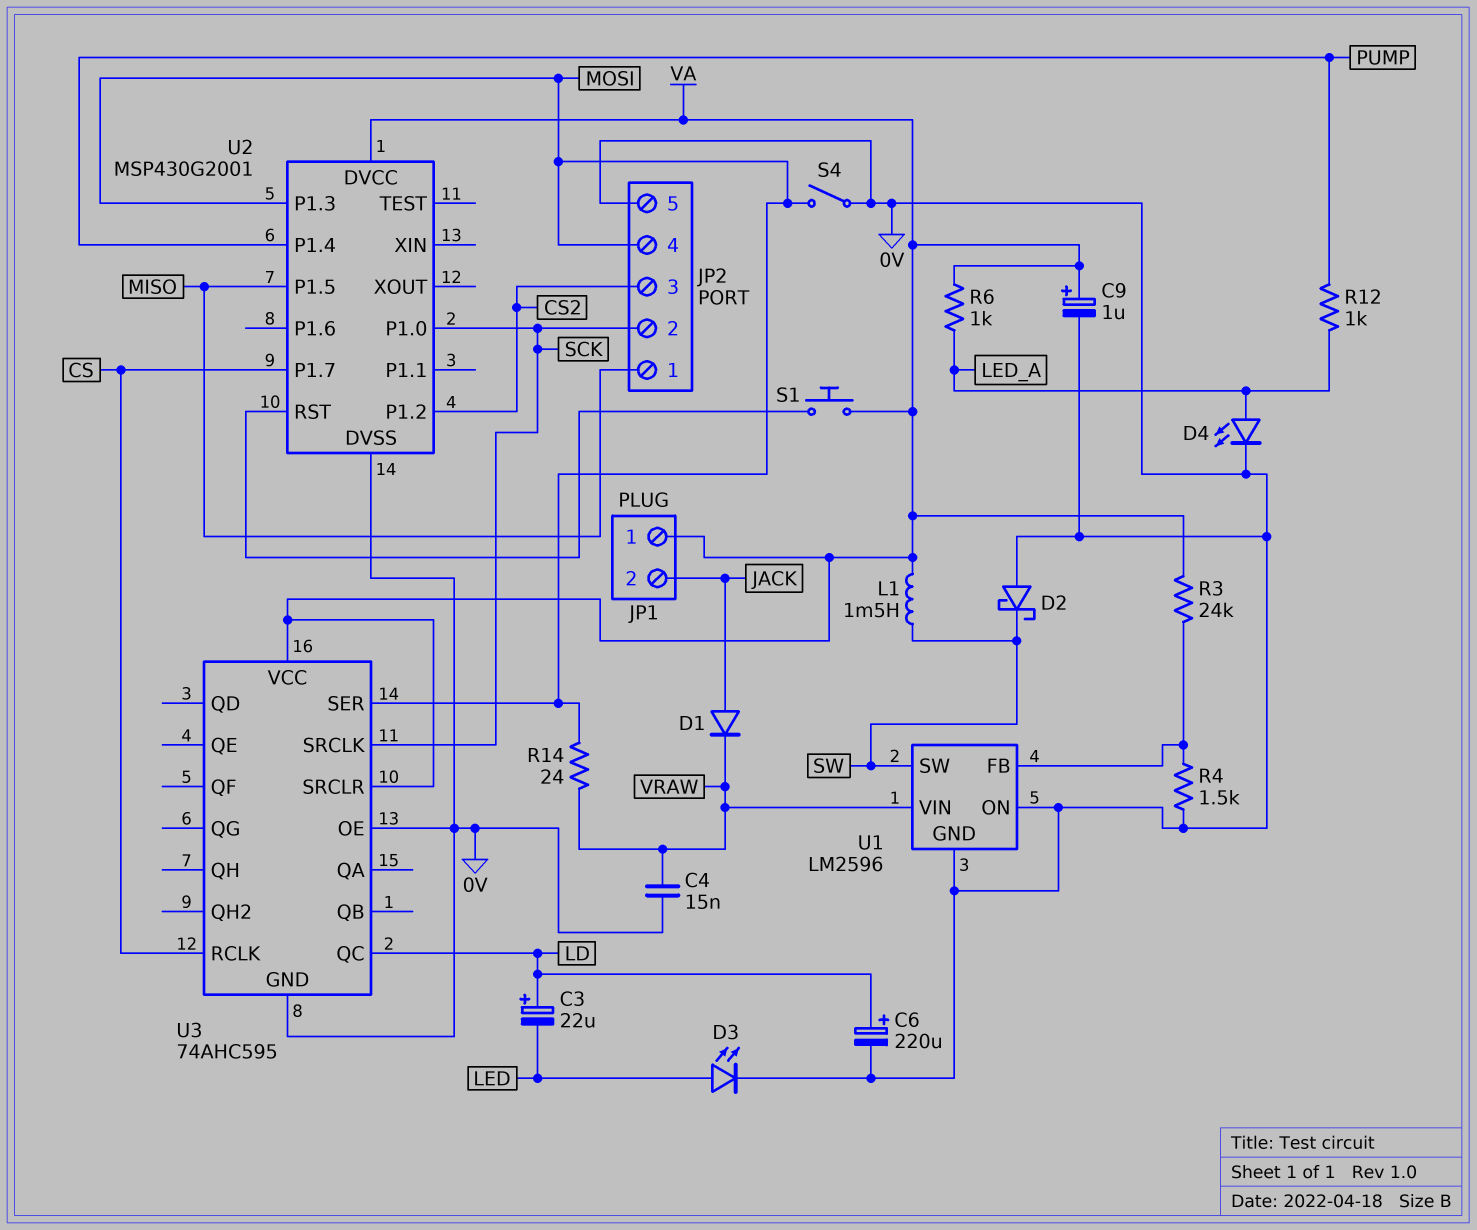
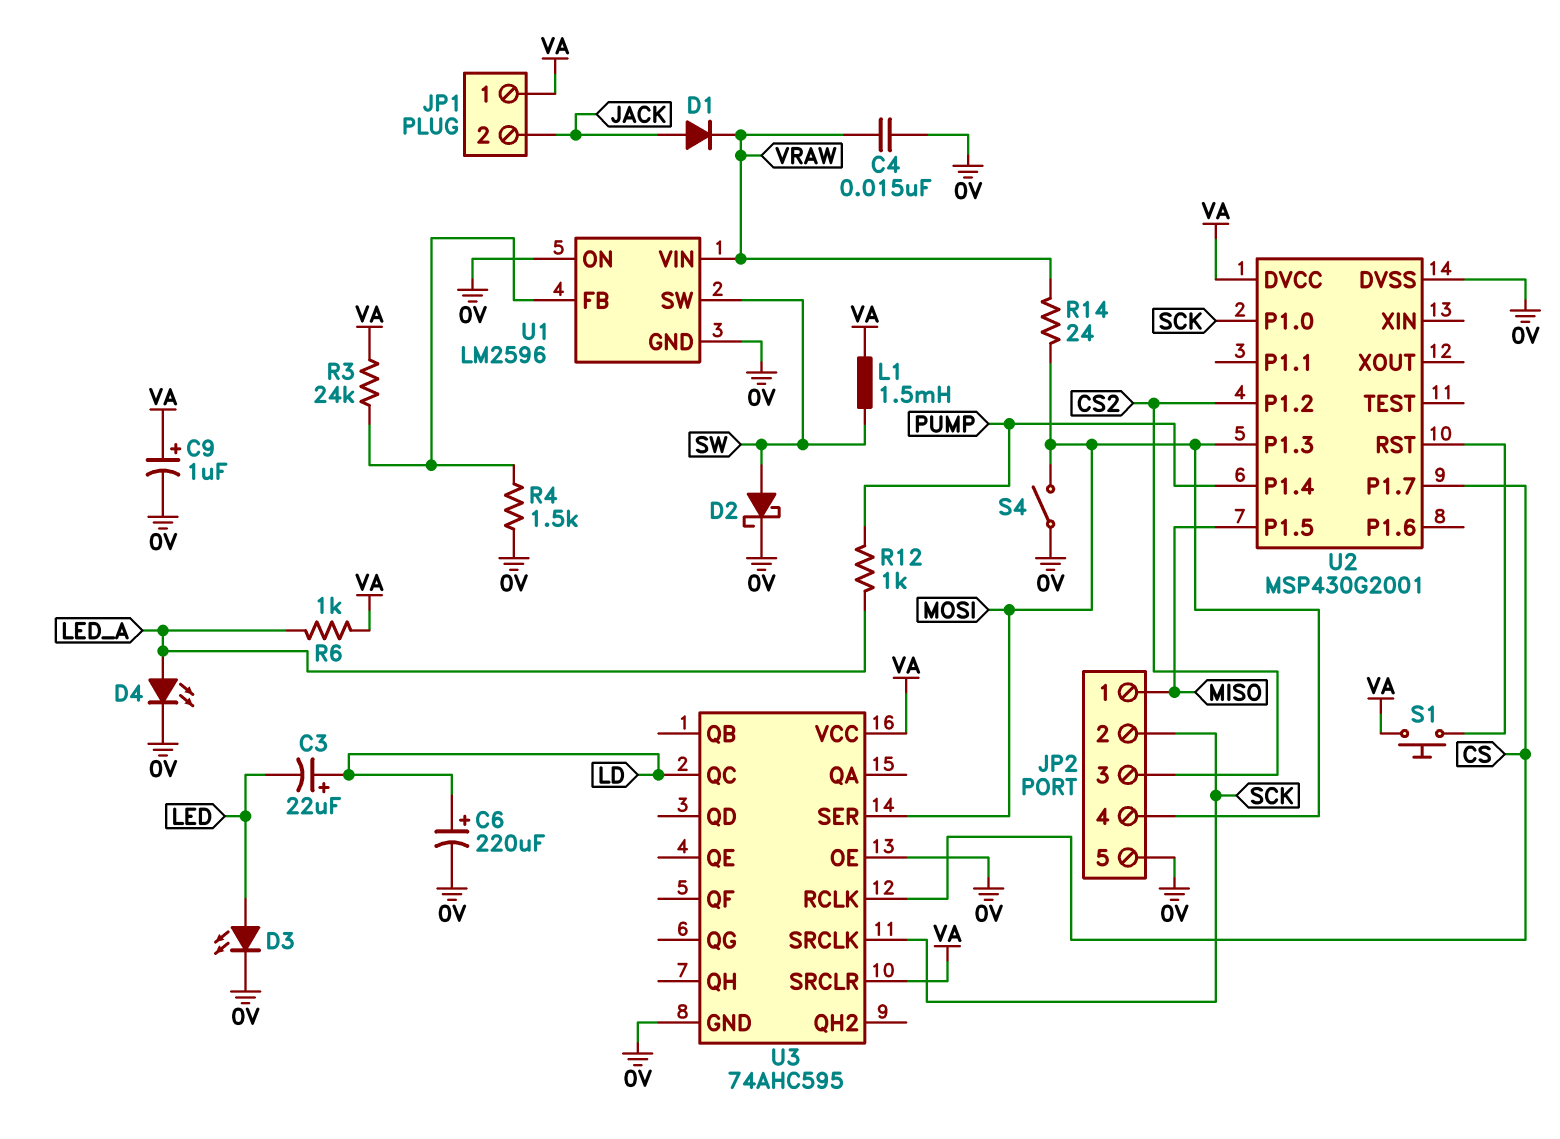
D2: schottky (A 0V, K SW) -> schottky (A SW, K 0V)

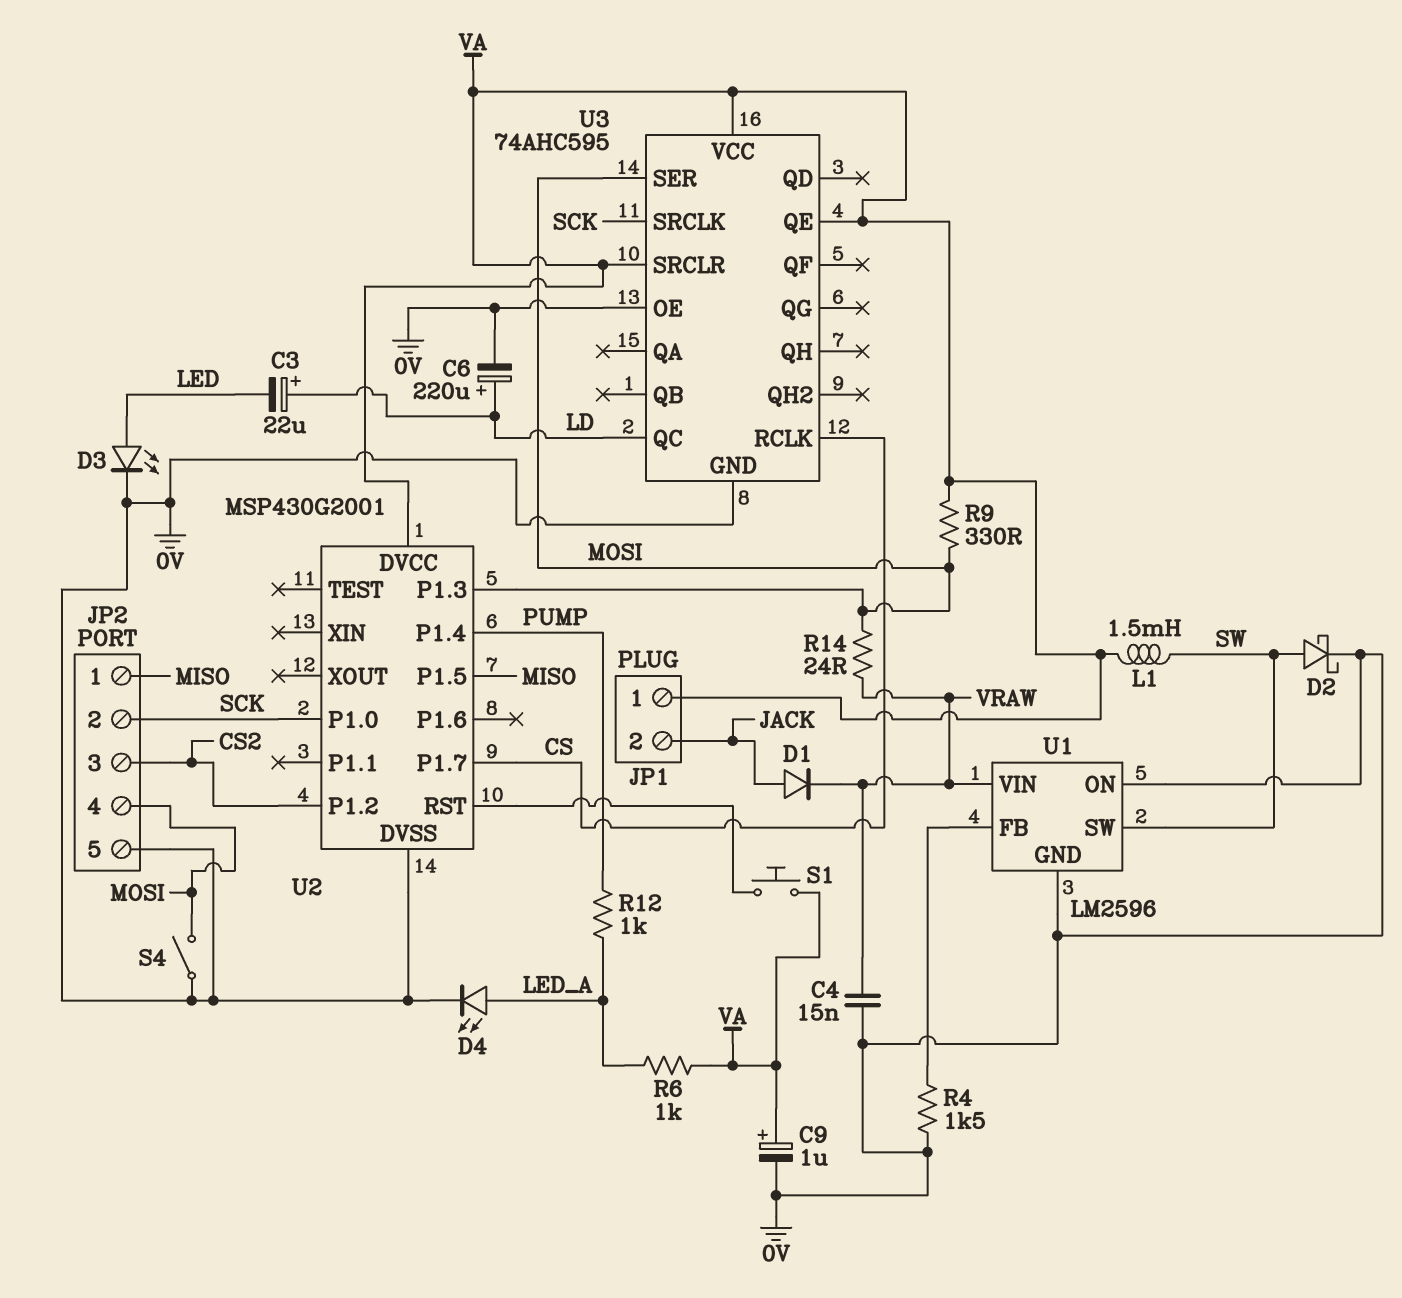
R3: 24k (U1/FB, VA) -> none
R9: none -> 330 (MOSI, VA)
U3 pin QE: none -> VA

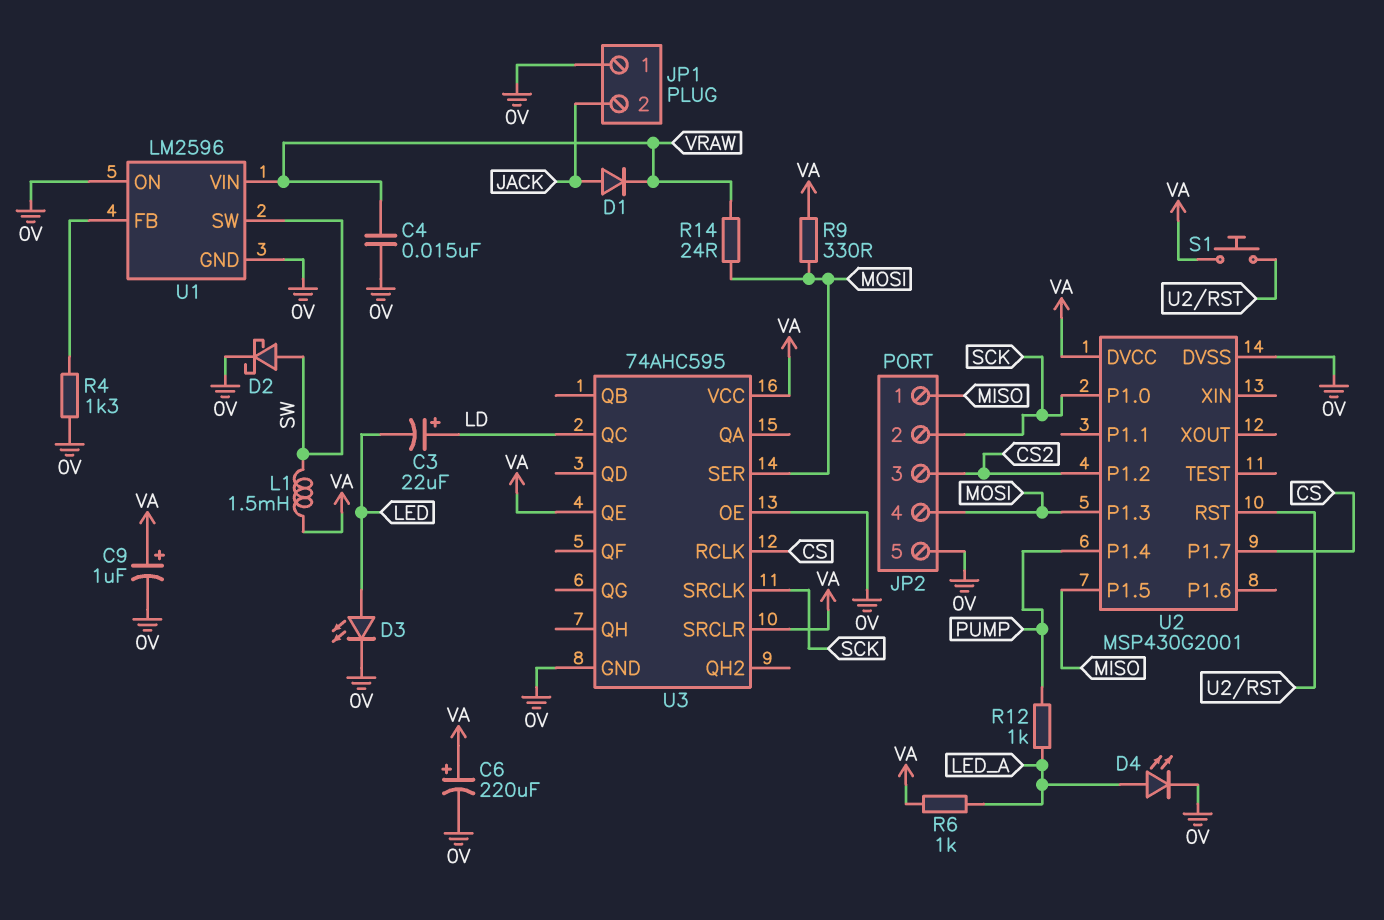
C6: 220uF (plus LD, minus 0V) -> 220uF (plus VA, minus 0V)
JP1 pin 1: VA -> 0V
R4: 1.5k (0V, U1/FB) -> 1.3k (0V, U1/FB)
S4: switch (0V, MOSI) -> none

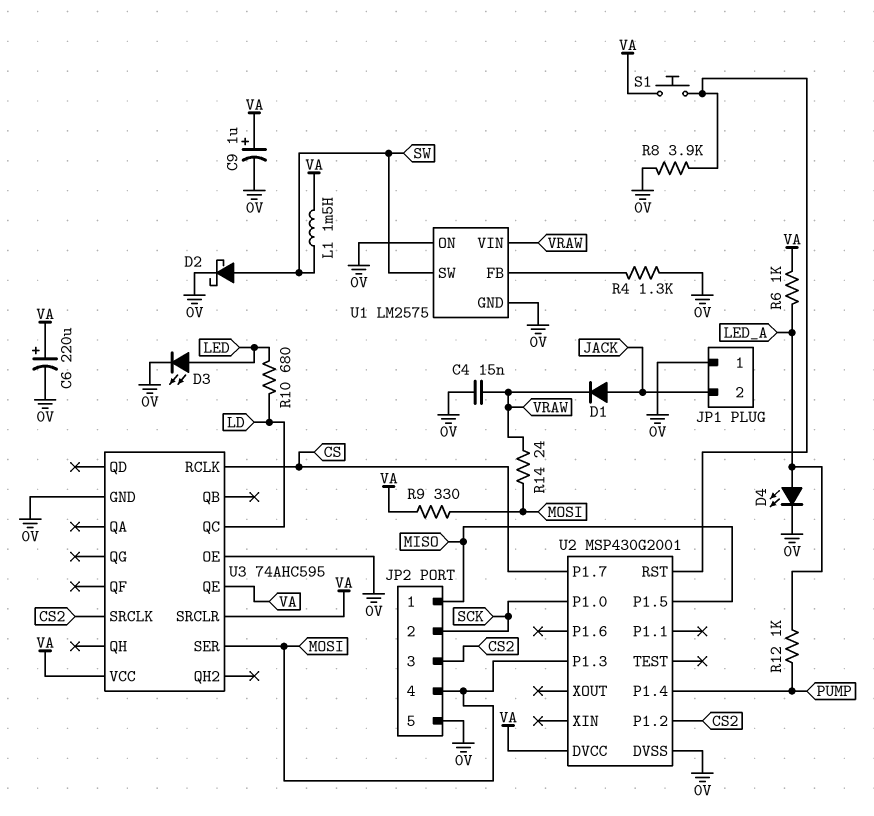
C3: 22uF (plus LD, minus LED) -> none
R8: none -> 3.9k (0V, U2/RST)
R10: none -> 680 (LD, LED)
U1: LM2596 -> LM2575
U3 pin SRCLK: SCK -> CS2

